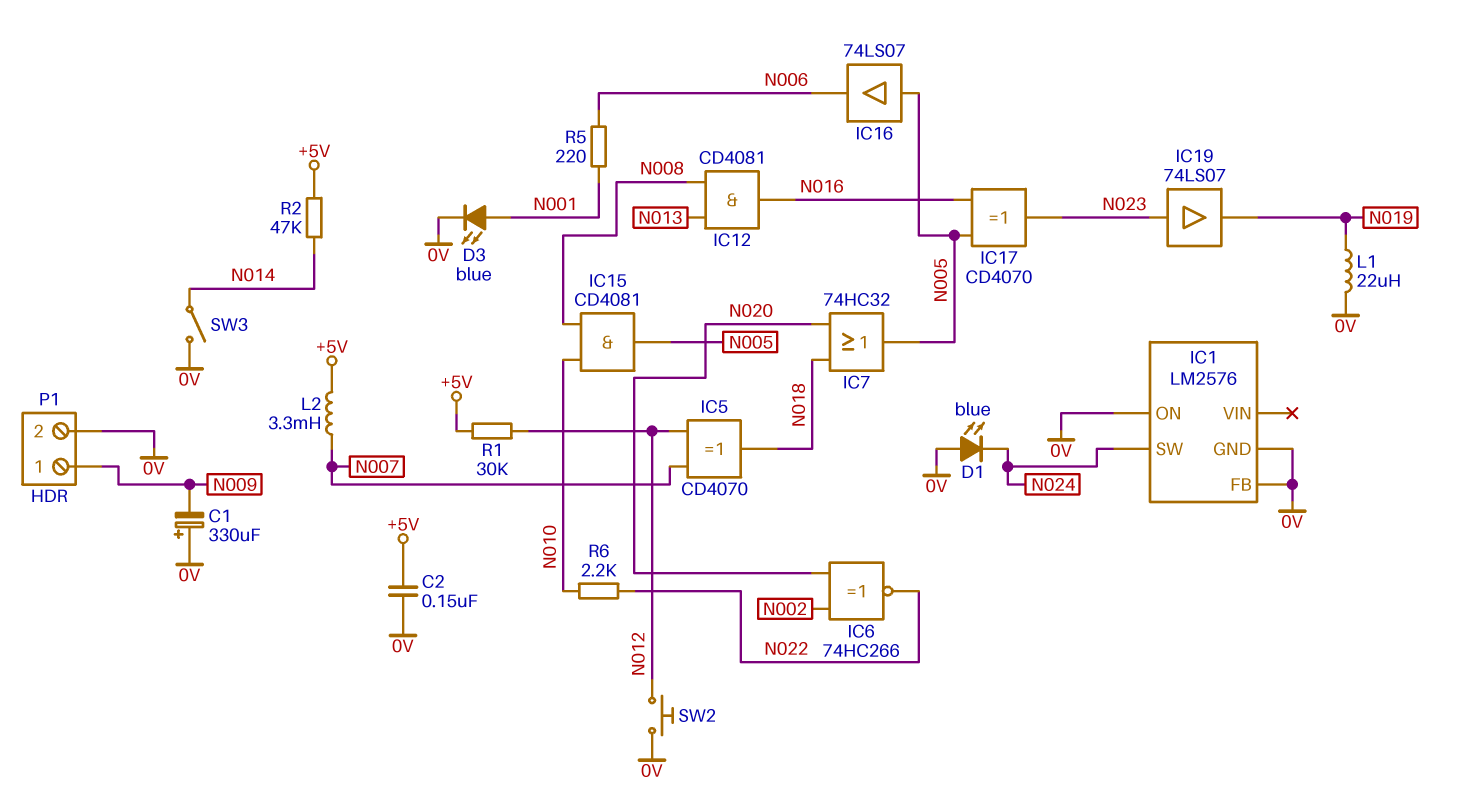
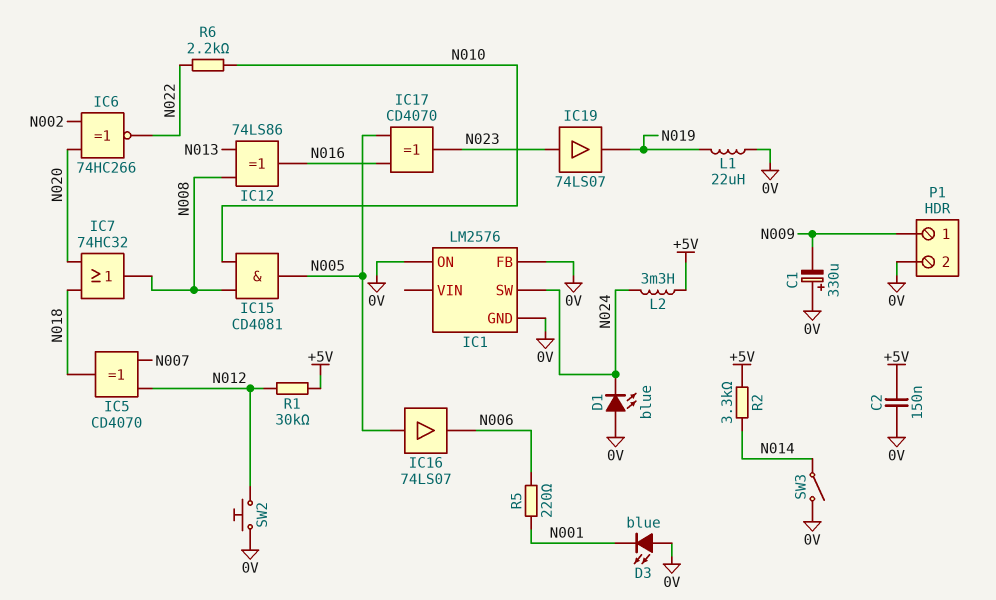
D3: LED blue (A N001, K 0V) -> LED blue (A 0V, K N001)
IC7: OR 74HC32 (in N018, in N020, out N005) -> OR 74HC32 (in N018, in N020, out N008)
IC12: AND CD4081 (in N008, in N013, out N016) -> XOR 74LS86 (in N008, in N013, out N016)
L2: 3.3mH (+5V, N007) -> 3.3mH (+5V, N024)
R2: 47k (+5V, N014) -> 3.3k (+5V, N014)

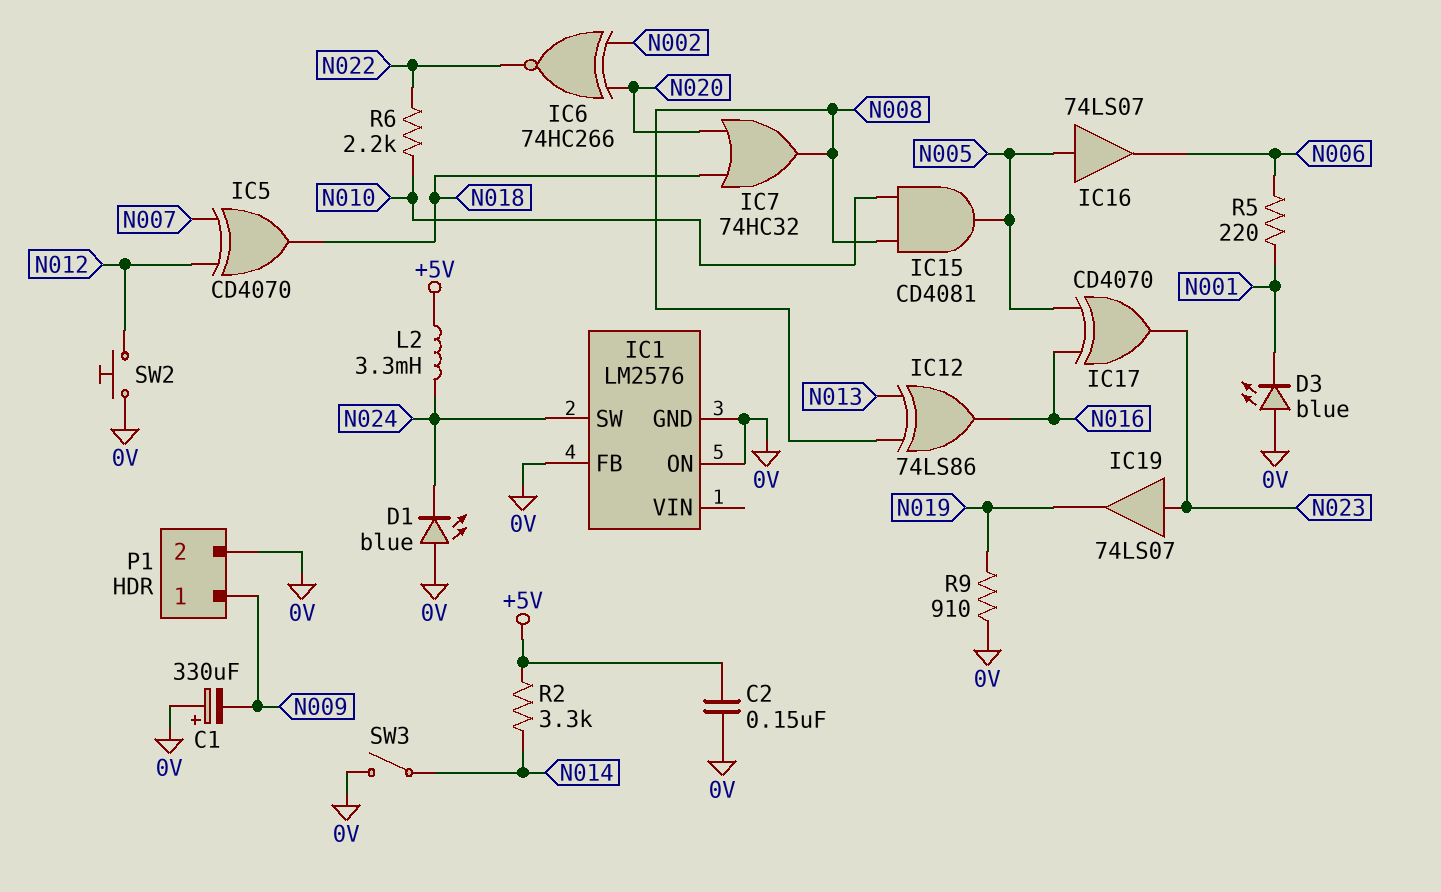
L1: 22uH (0V, N019) -> none
R1: 30k (+5V, N012) -> none
R9: none -> 910 (0V, N019)

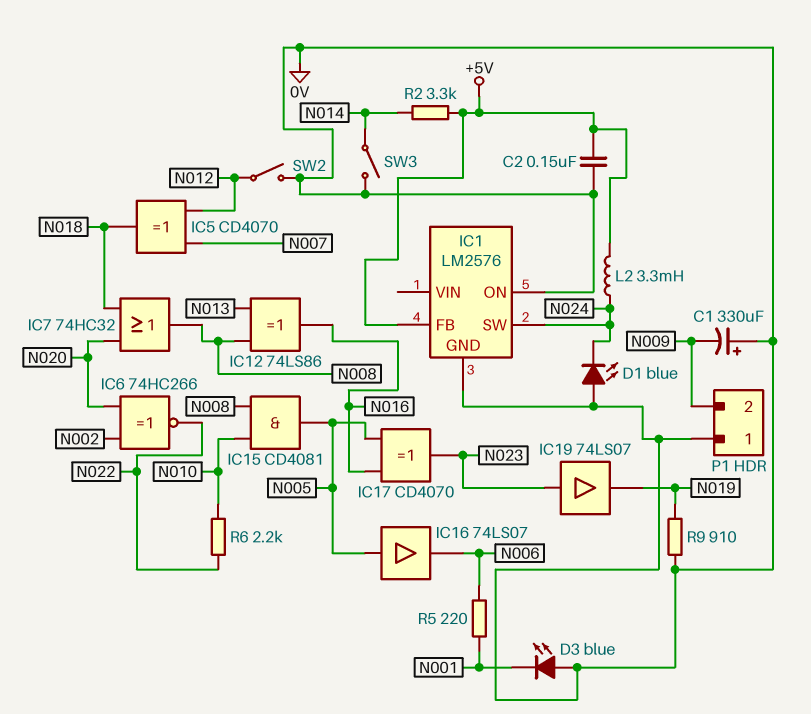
IC1 pin FB: 0V -> +5V
P1 pin 1: N009 -> 0V
P1 pin 2: 0V -> N009
SW2: button (0V, N012) -> switch (0V, N012)

